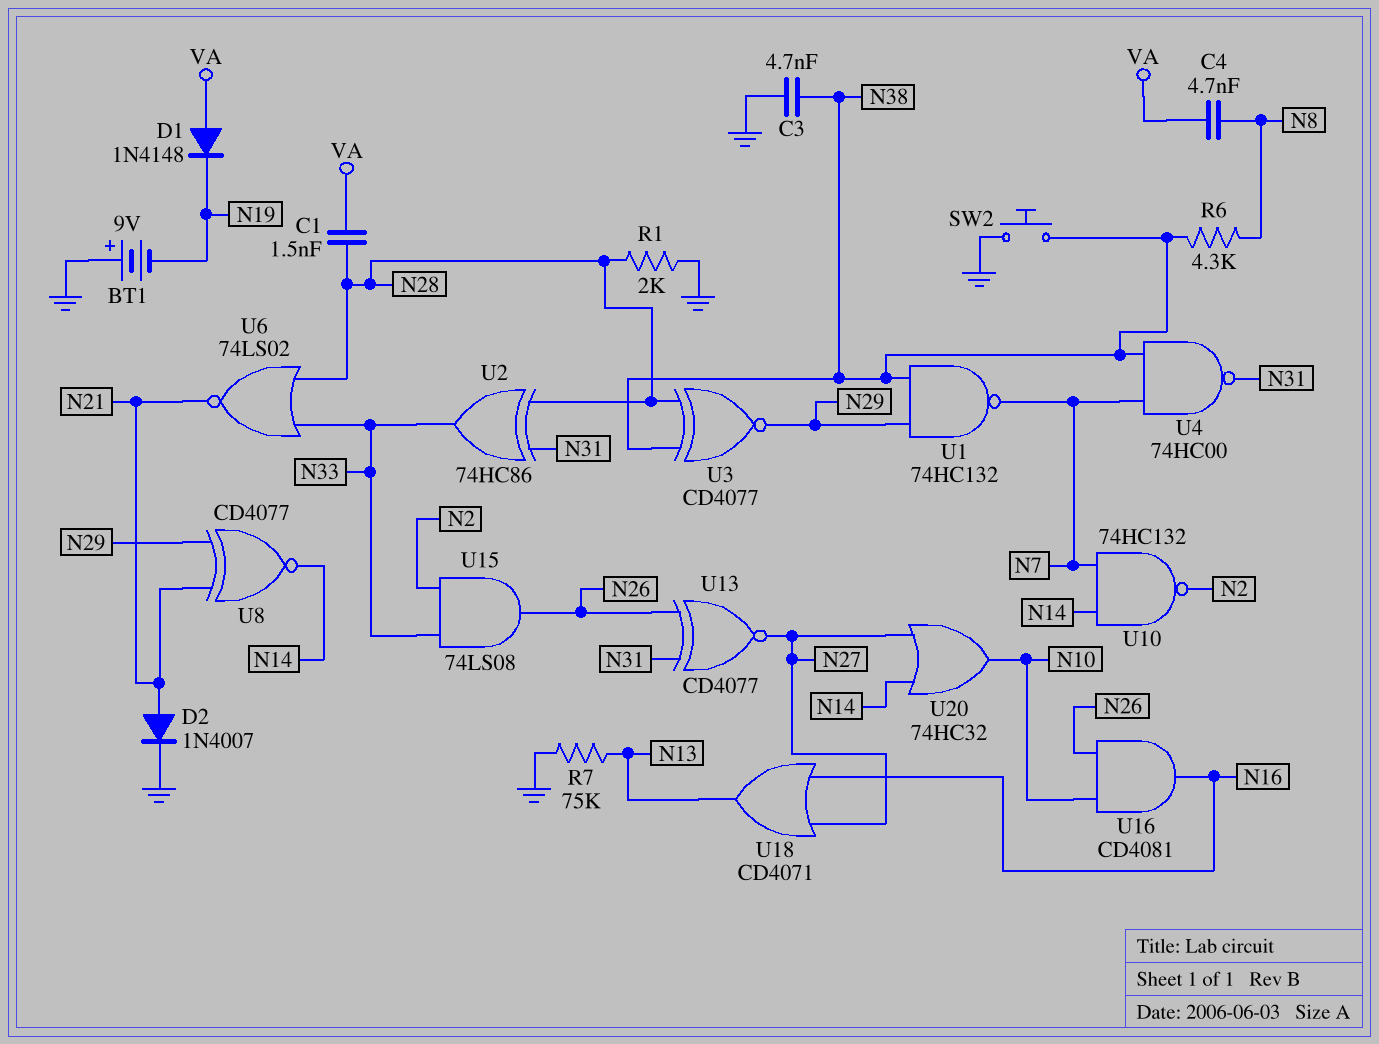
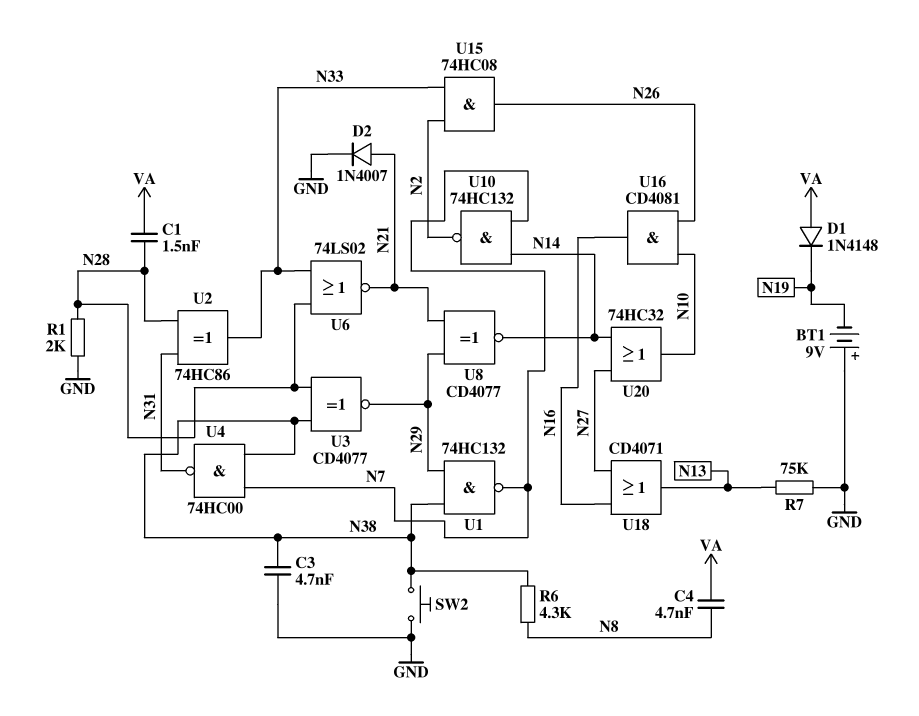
U13: XNOR CD4077 (in N26, in N31, out N27) -> none
U15: AND 74LS08 (in N2, in N33, out N26) -> AND 74HC08 (in N2, in N33, out N26)

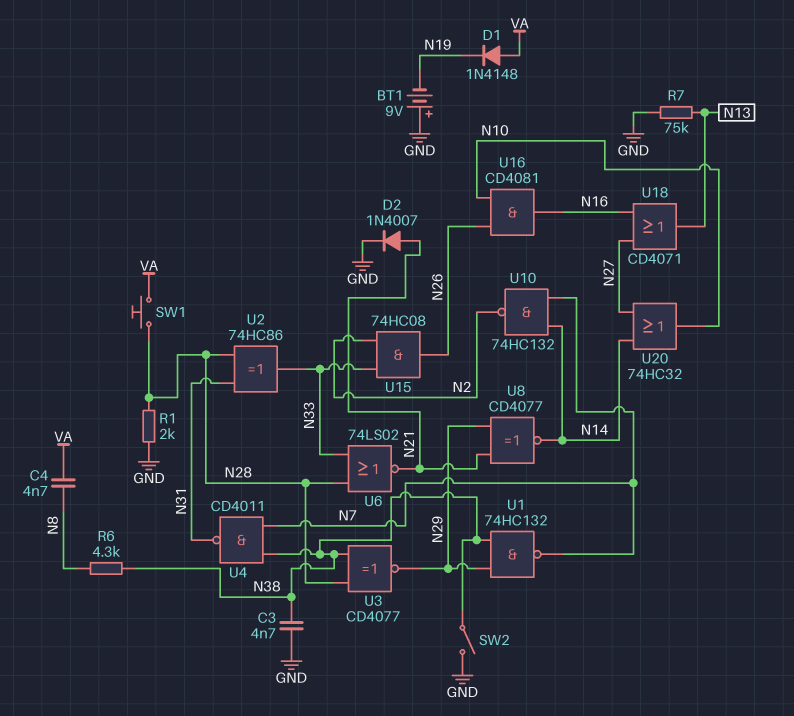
C1: 1.5nF (N28, VA) -> none
SW1: none -> button (N28, VA)
SW2: button (GND, N38) -> switch (GND, N38)
U4: NAND 74HC00 (in N7, in N38, out N31) -> NAND CD4011 (in N7, in N38, out N31)

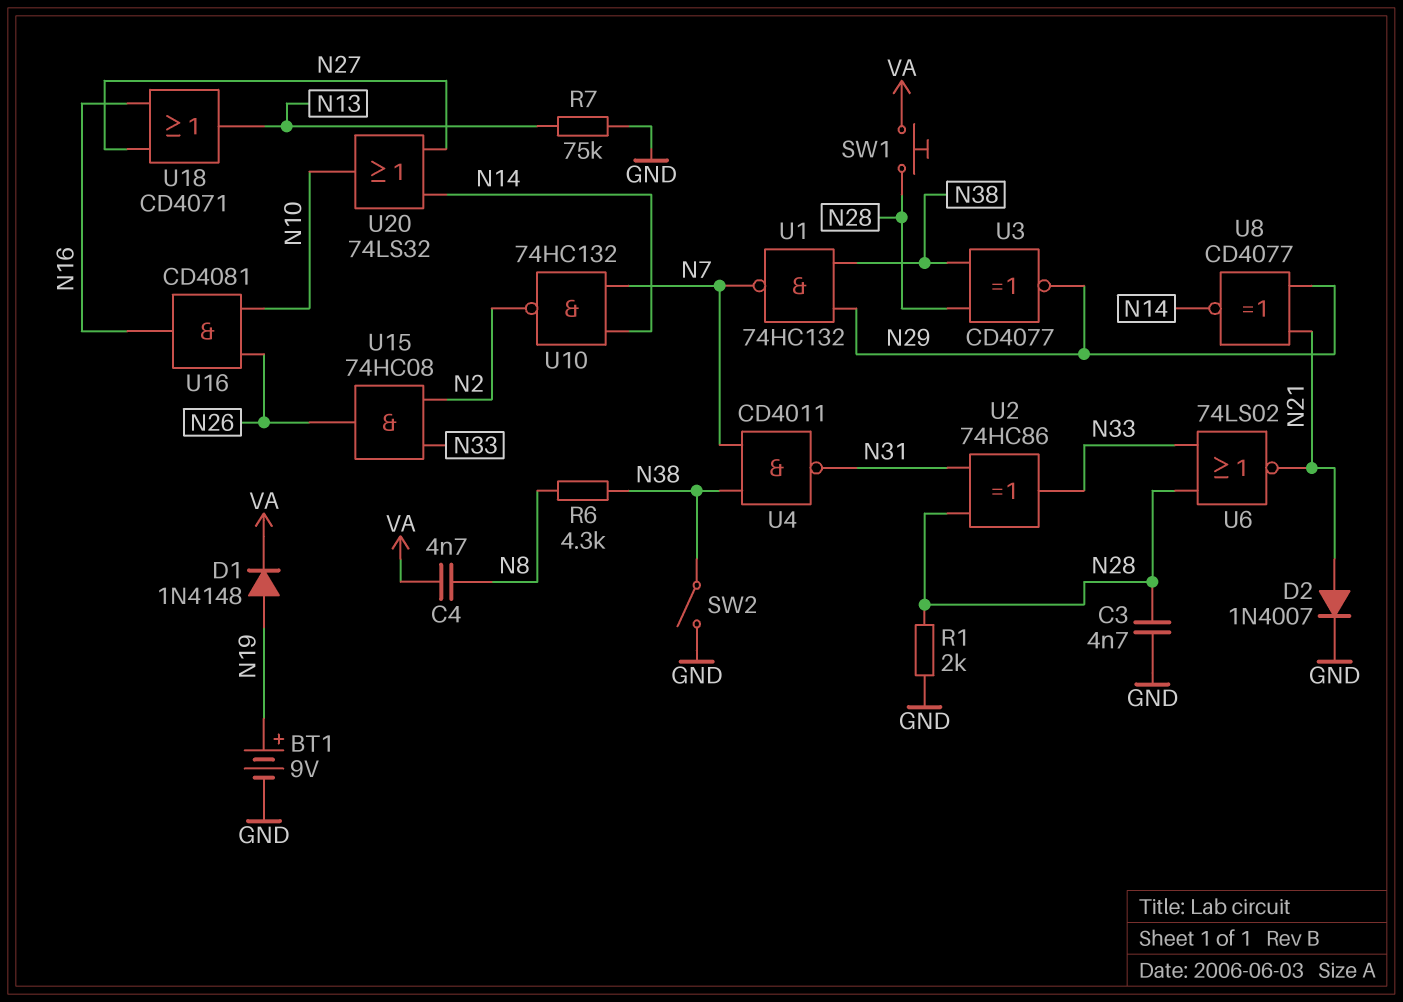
BT1: 9V (plus GND, minus N19) -> 9V (plus N19, minus GND)
C3: 4.7nF (GND, N38) -> 4.7nF (GND, N28)
D1: diode 1N4148 (A VA, K N19) -> diode 1N4148 (A N19, K VA)
U20: OR 74HC32 (in N14, in N27, out N10) -> OR 74LS32 (in N14, in N27, out N10)

